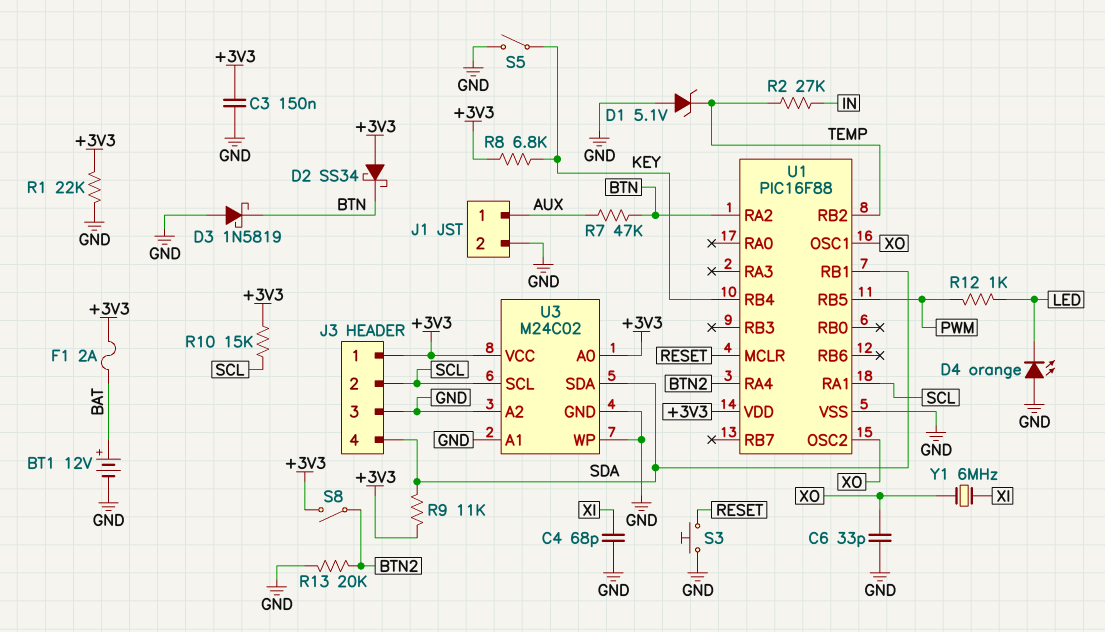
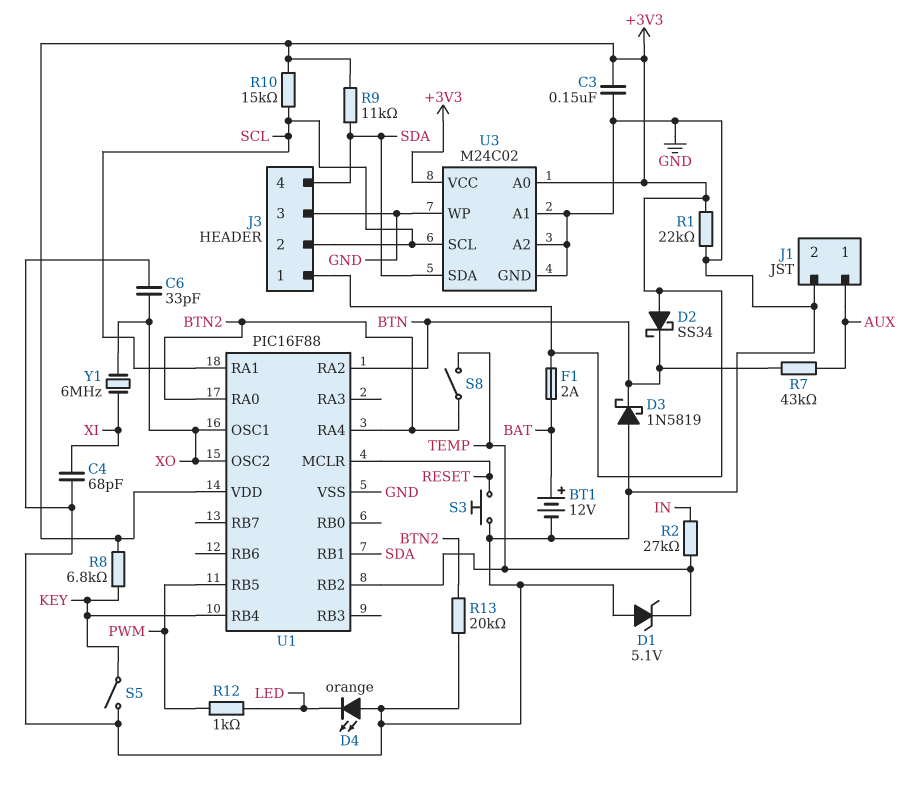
R7: 47k (AUX, BTN) -> 43k (AUX, BTN)
S8: switch (+3V3, BTN2) -> switch (BTN2, TEMP)
U1 pin RA0: none -> BTN2

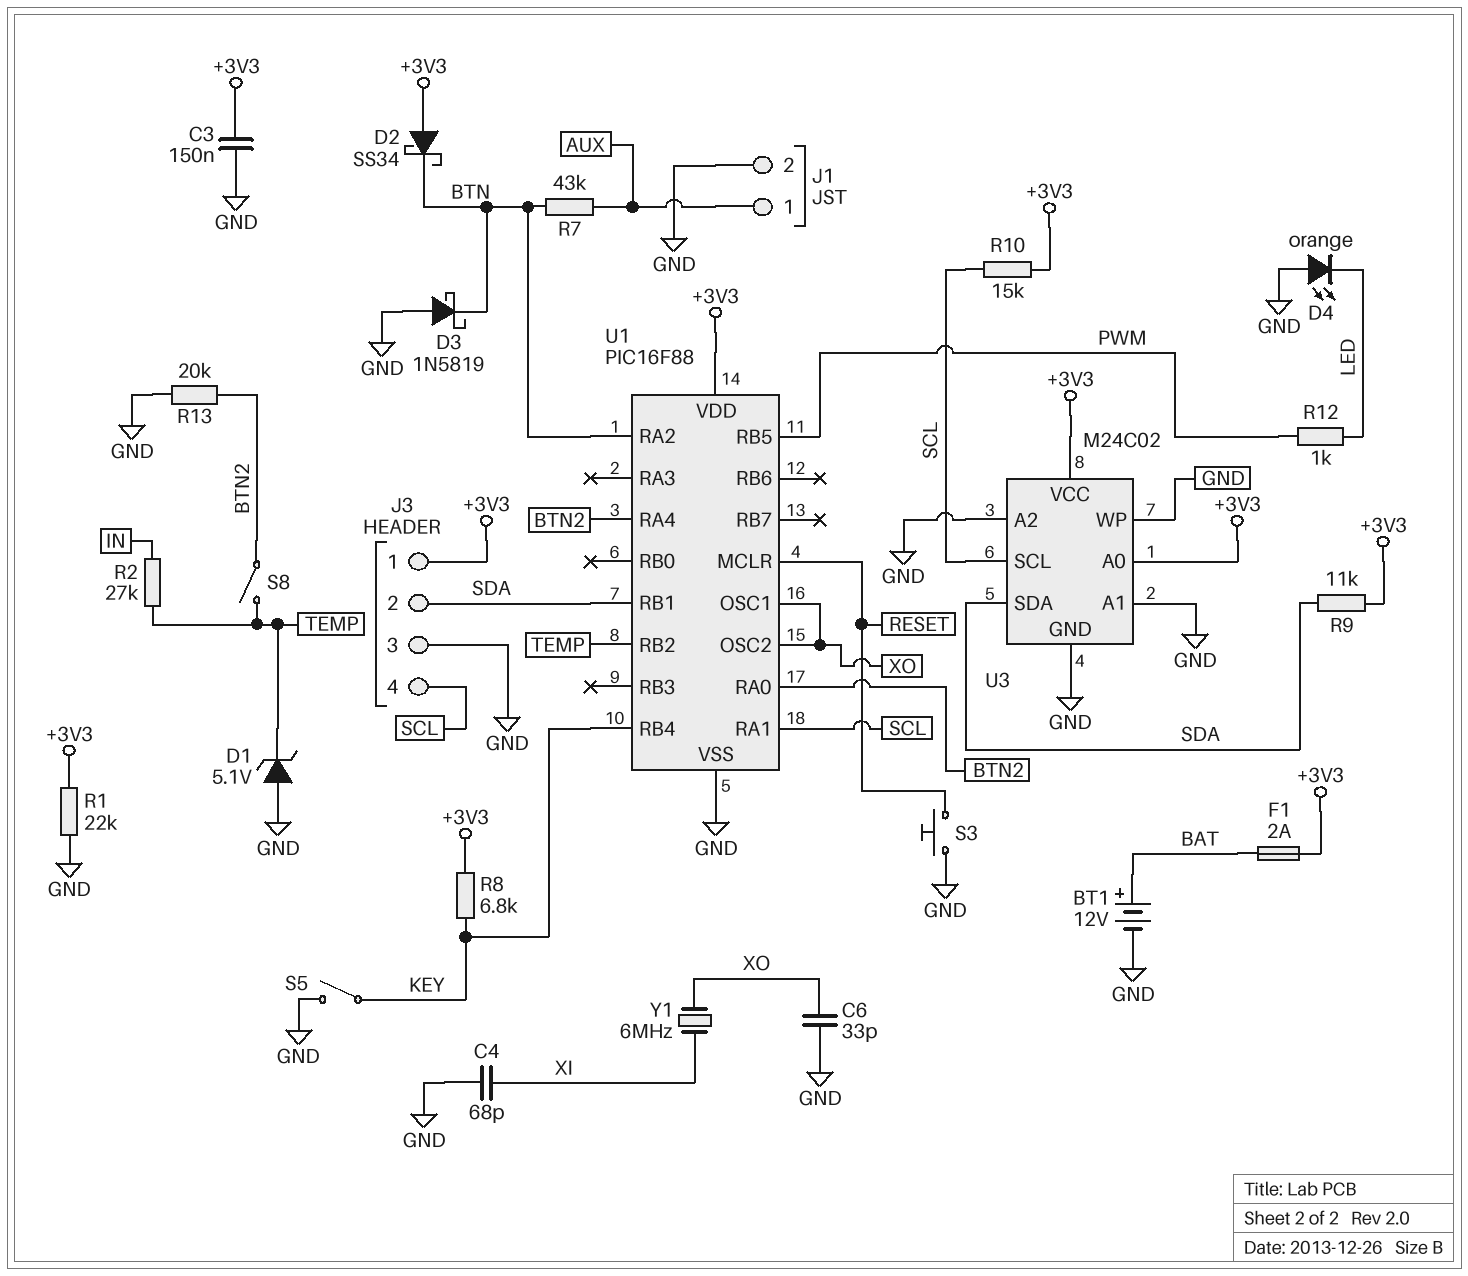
J3 pin 2: SCL -> SDA
J3 pin 4: SDA -> SCL

